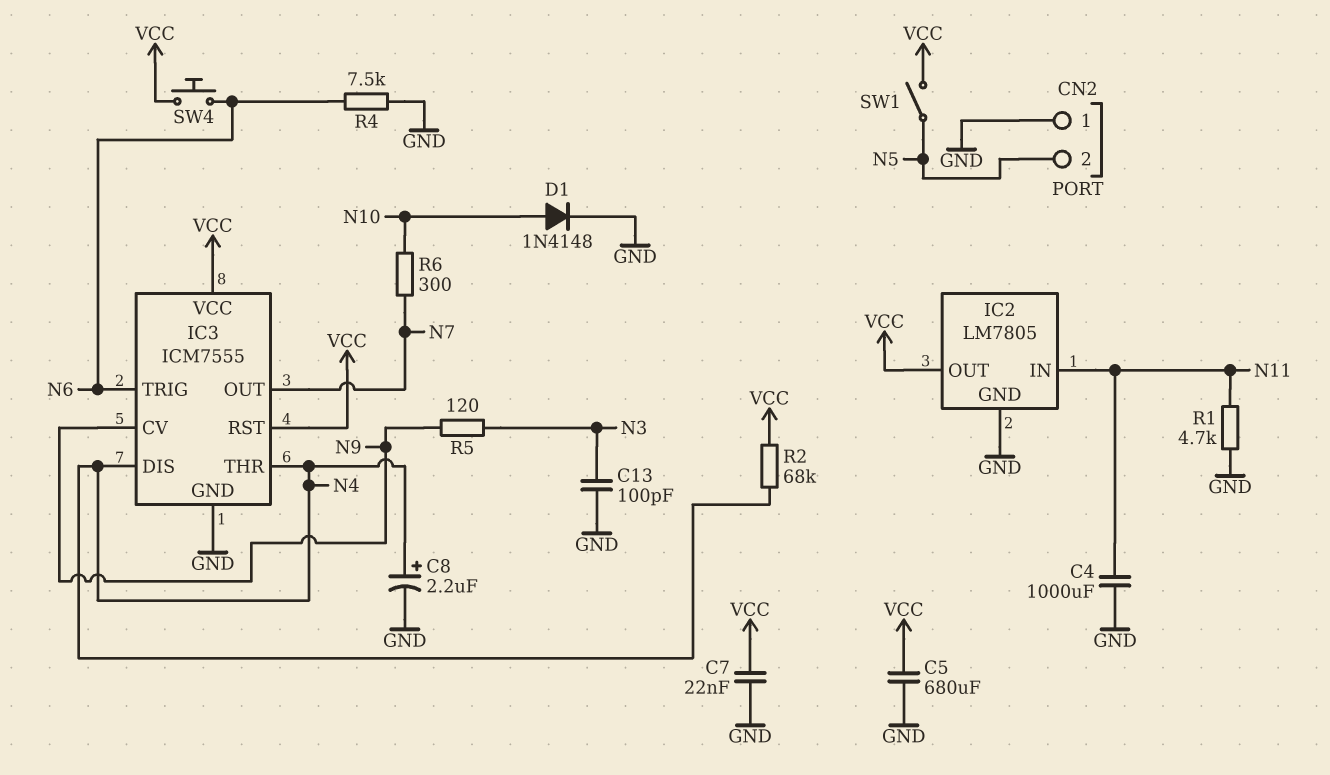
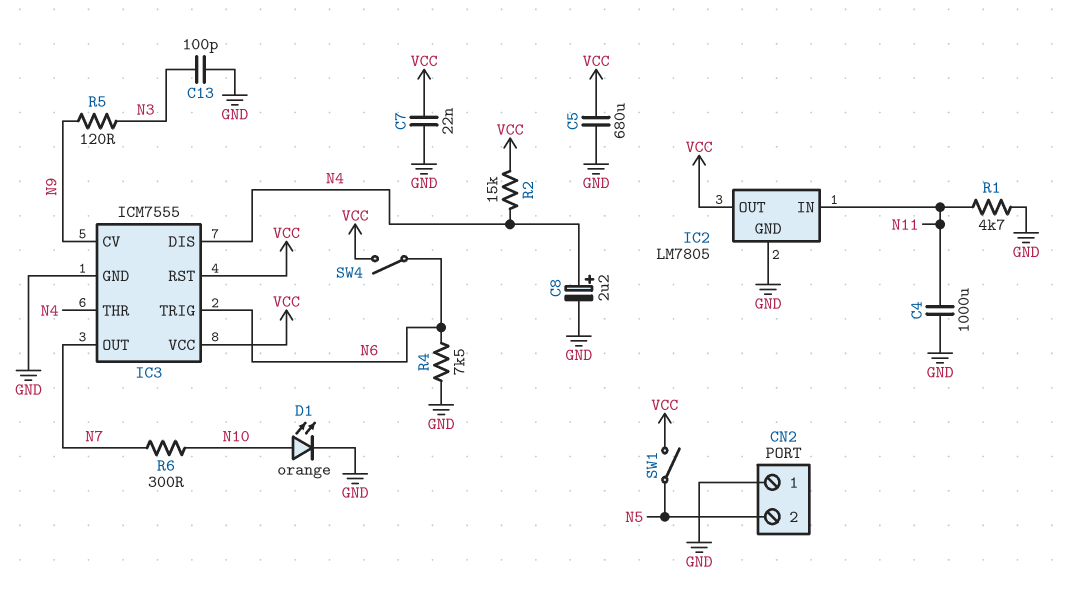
D1: diode 1N4148 (A N10, K GND) -> LED orange (A N10, K GND)
R2: 68k (N4, VCC) -> 15k (N4, VCC)
SW4: button (N6, VCC) -> switch (N6, VCC)

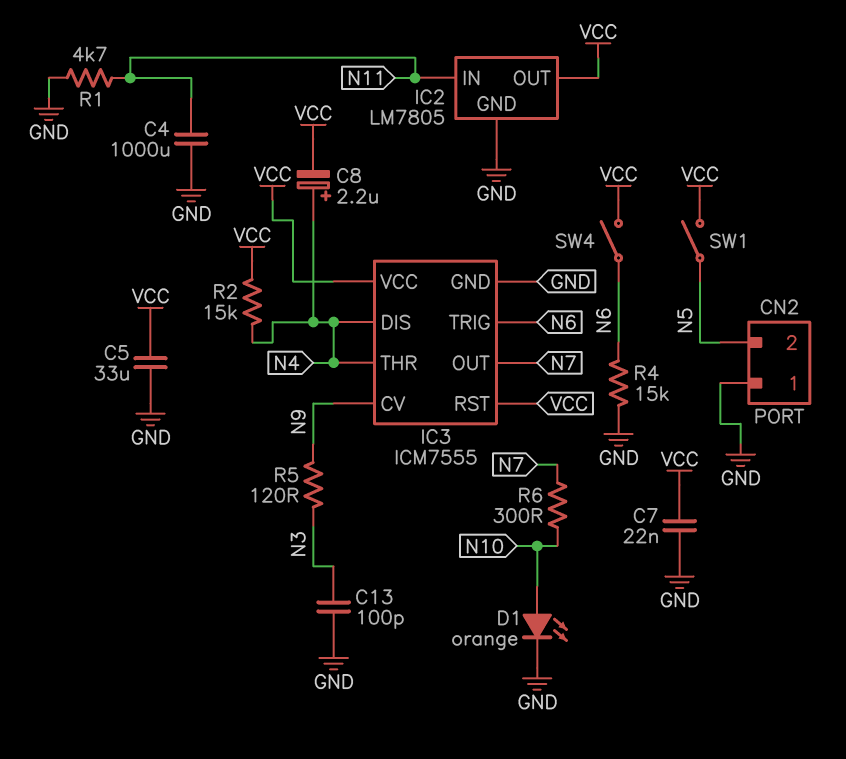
C5: 680uF (GND, VCC) -> 33uF (GND, VCC)
C8: 2.2uF (plus N4, minus GND) -> 2.2uF (plus N4, minus VCC)
R4: 7.5k (GND, N6) -> 15k (GND, N6)

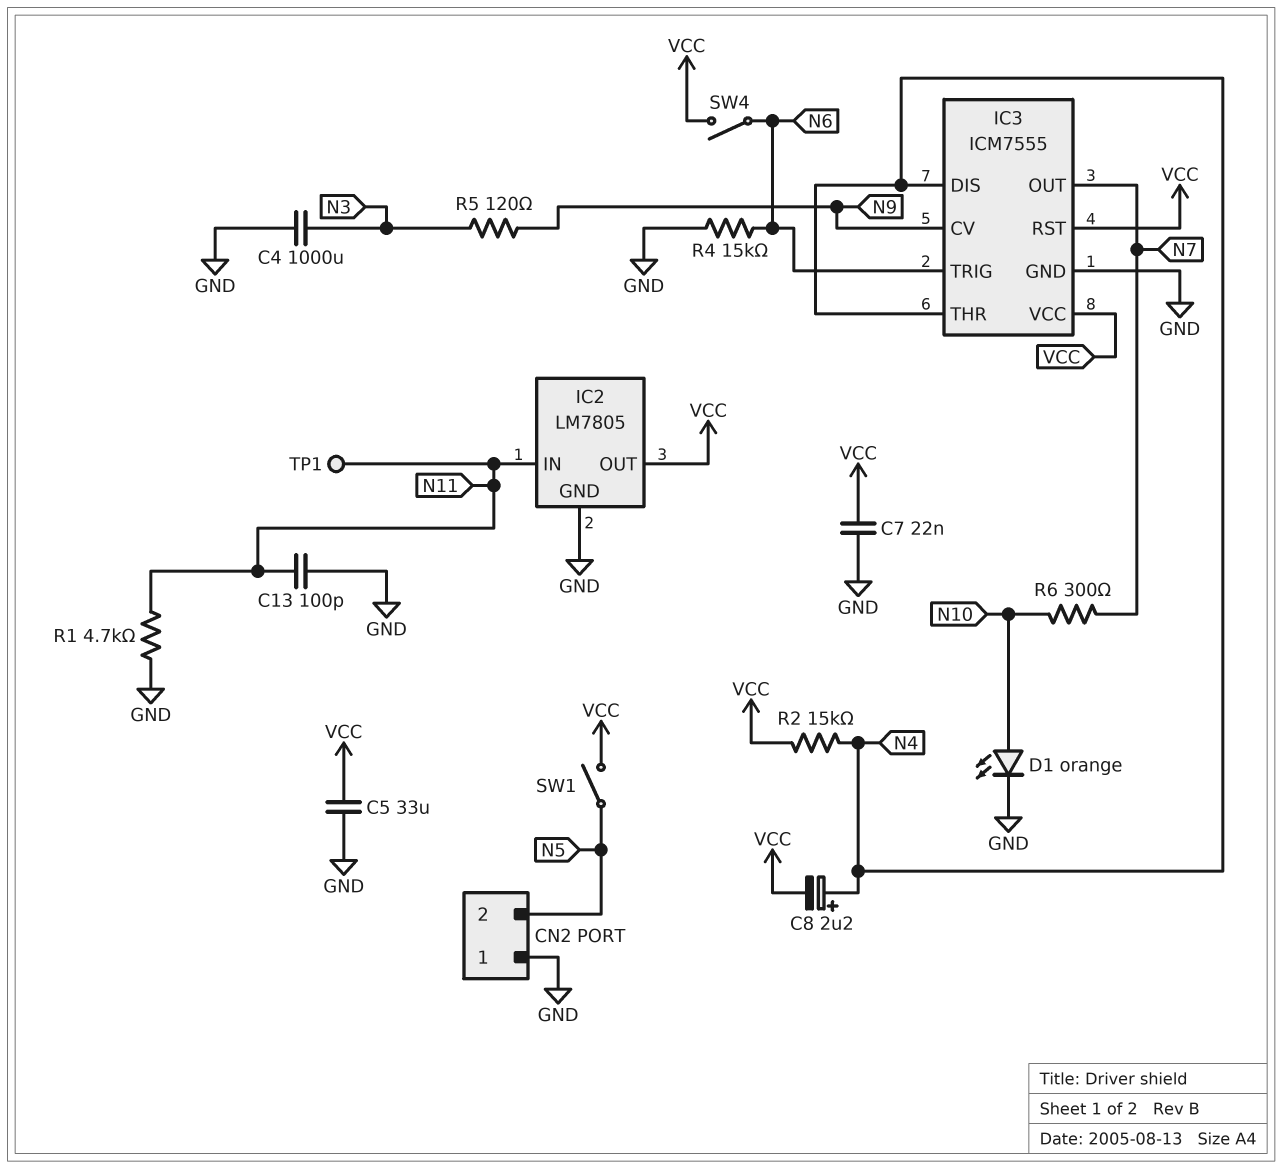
C4: 1000uF (GND, N11) -> 1000uF (GND, N3)
C13: 100pF (GND, N3) -> 100pF (GND, N11)
TP1: none -> test point (N11)

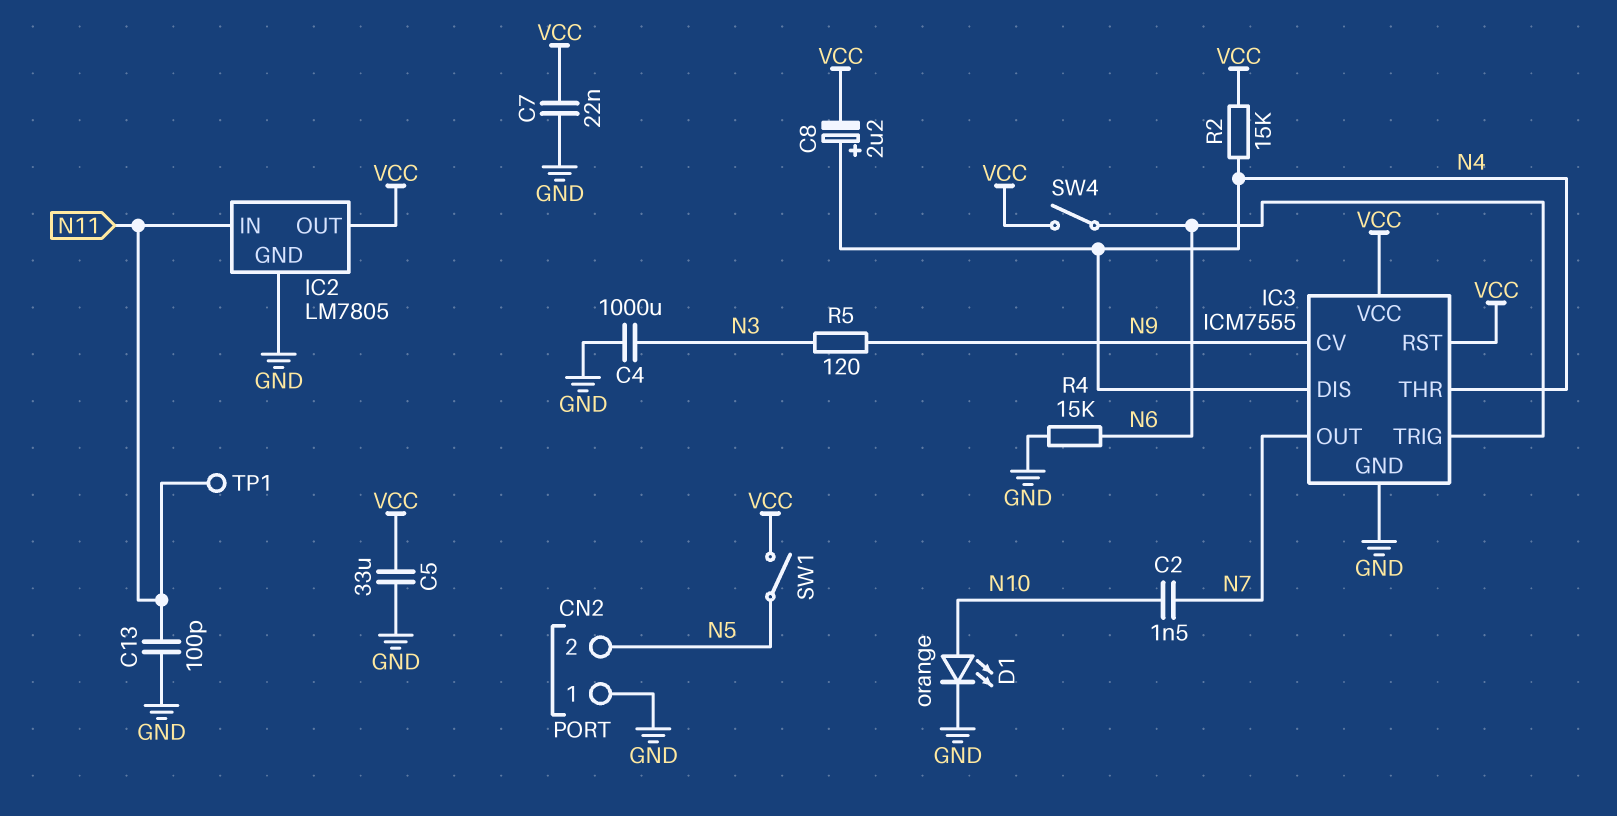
C2: none -> 1.5nF (N7, N10)
R1: 4.7k (GND, N11) -> none
R6: 300 (N7, N10) -> none

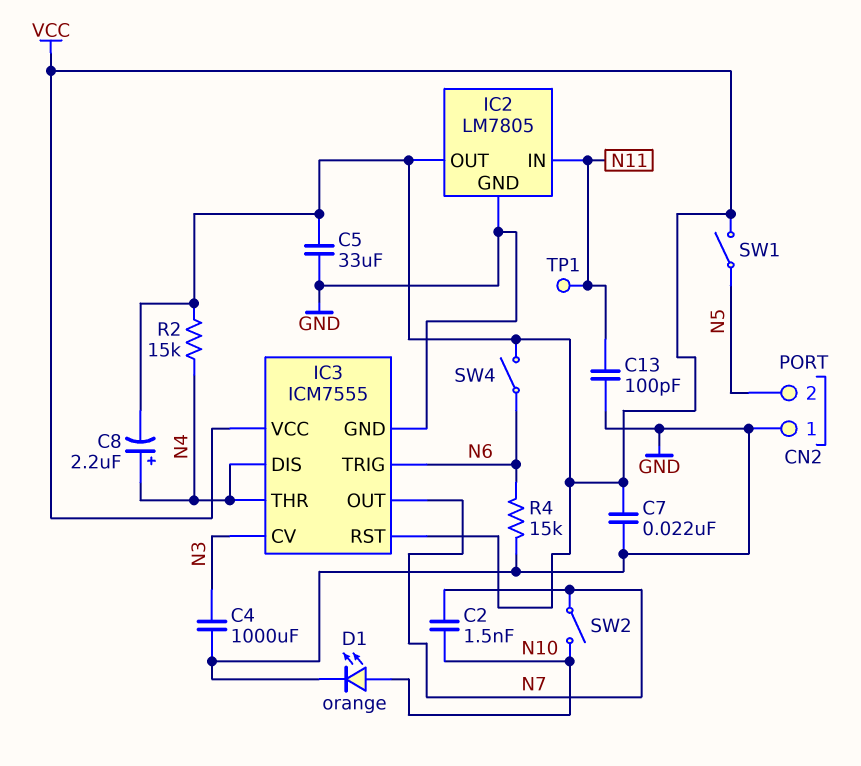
IC3 pin CV: N9 -> N3
R5: 120 (N3, N9) -> none
SW2: none -> switch (N7, N10)

